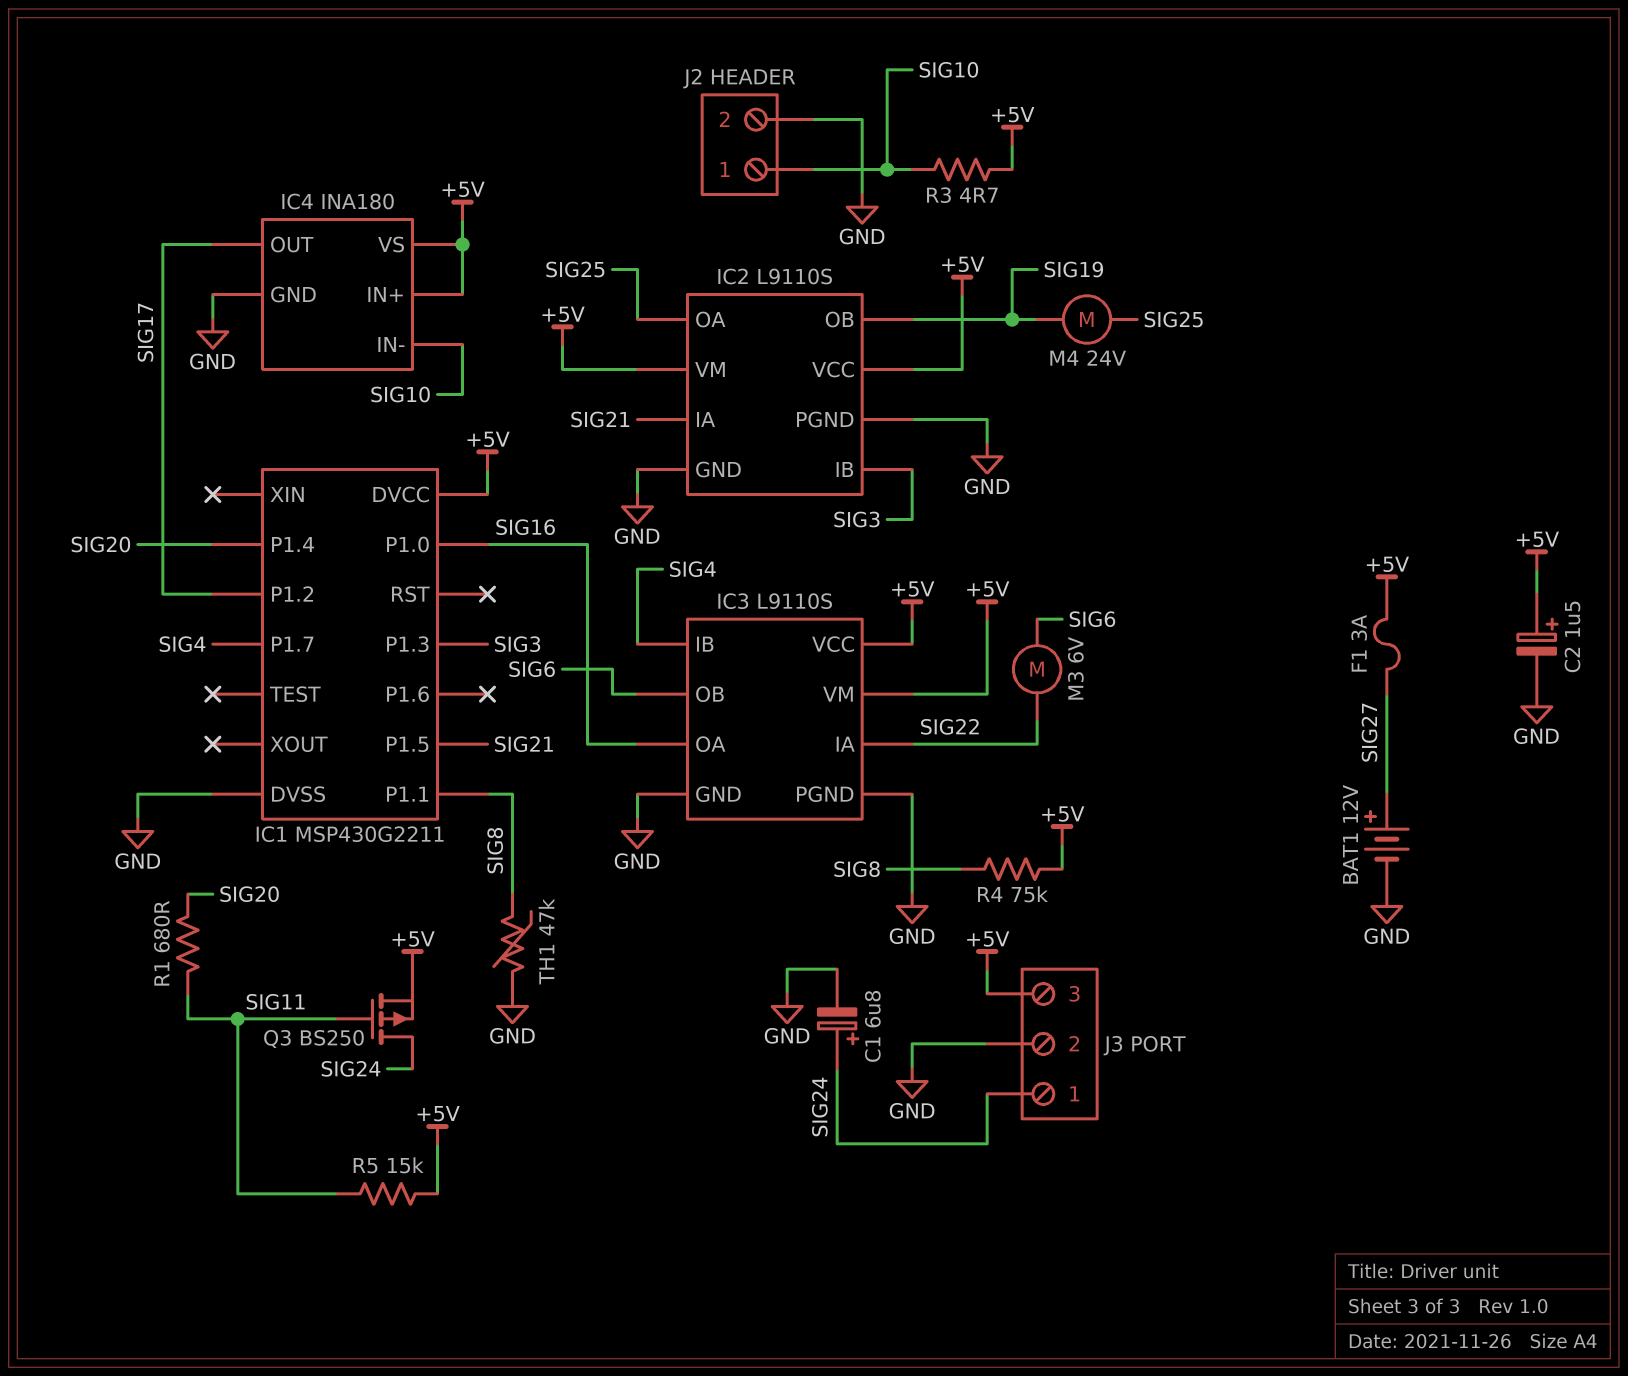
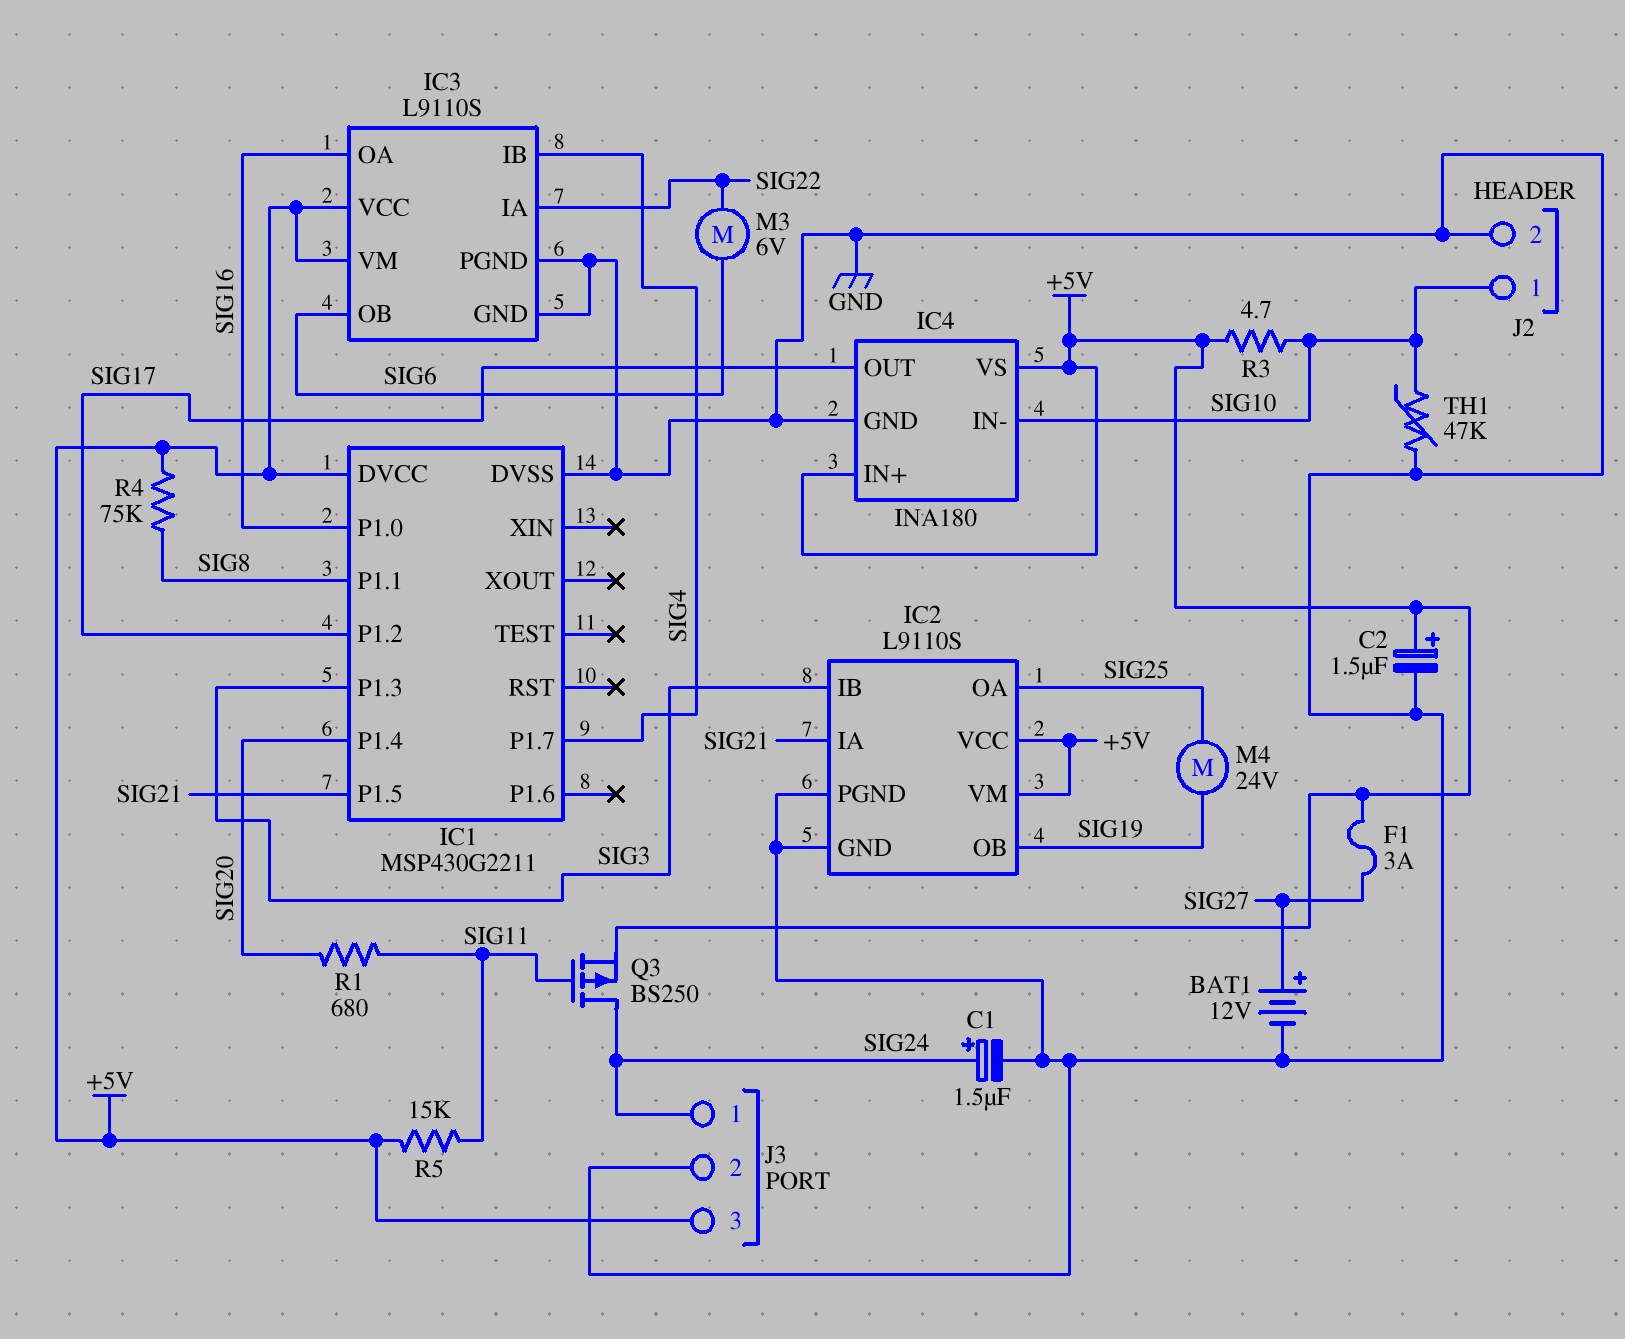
C1: 6.8uF (plus SIG24, minus GND) -> 1.5uF (plus SIG24, minus GND)
TH1: 47k (GND, SIG8) -> 47k (GND, SIG10)

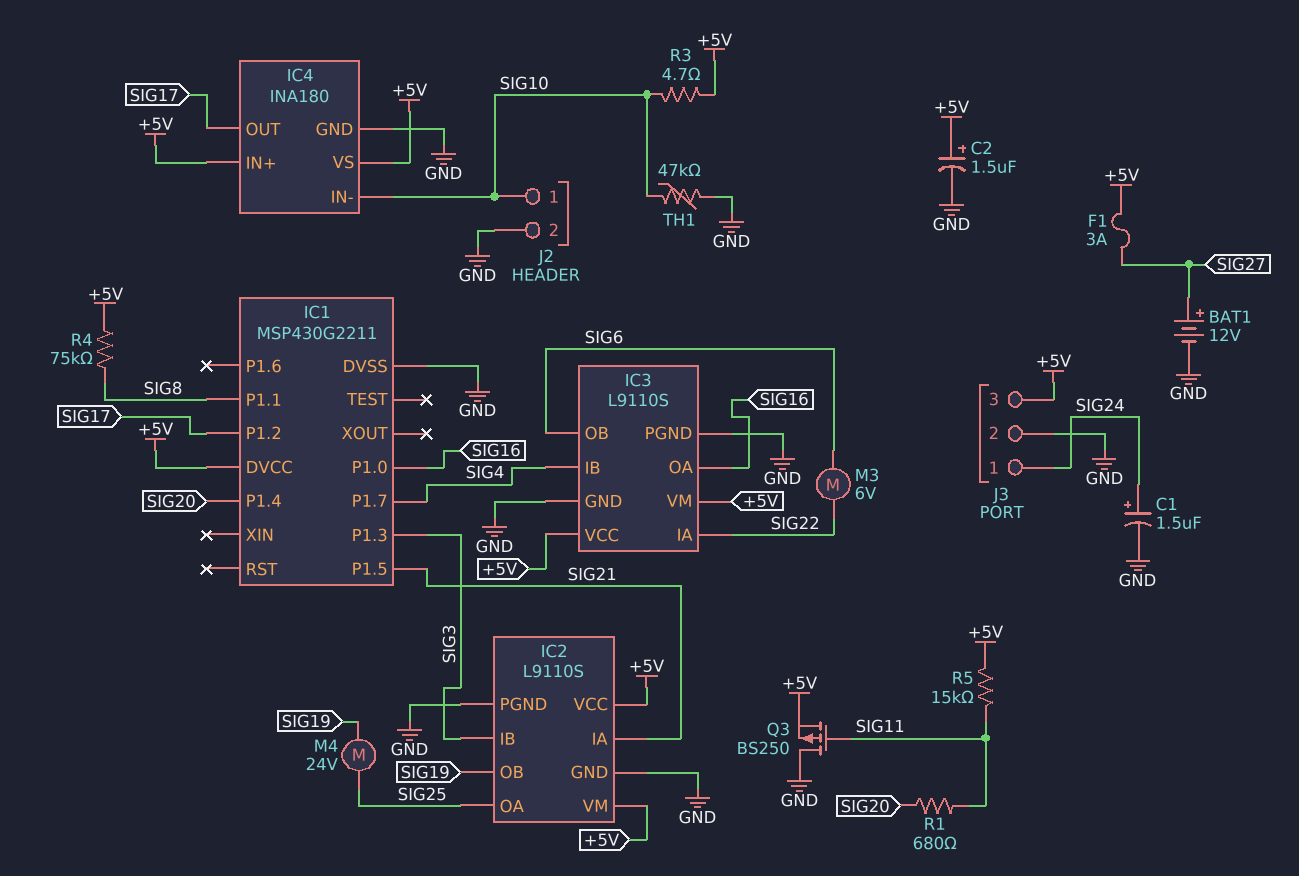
Q3: PMOS BS250 (G SIG11, D SIG24, S +5V) -> PMOS BS250 (G SIG11, D GND, S +5V)

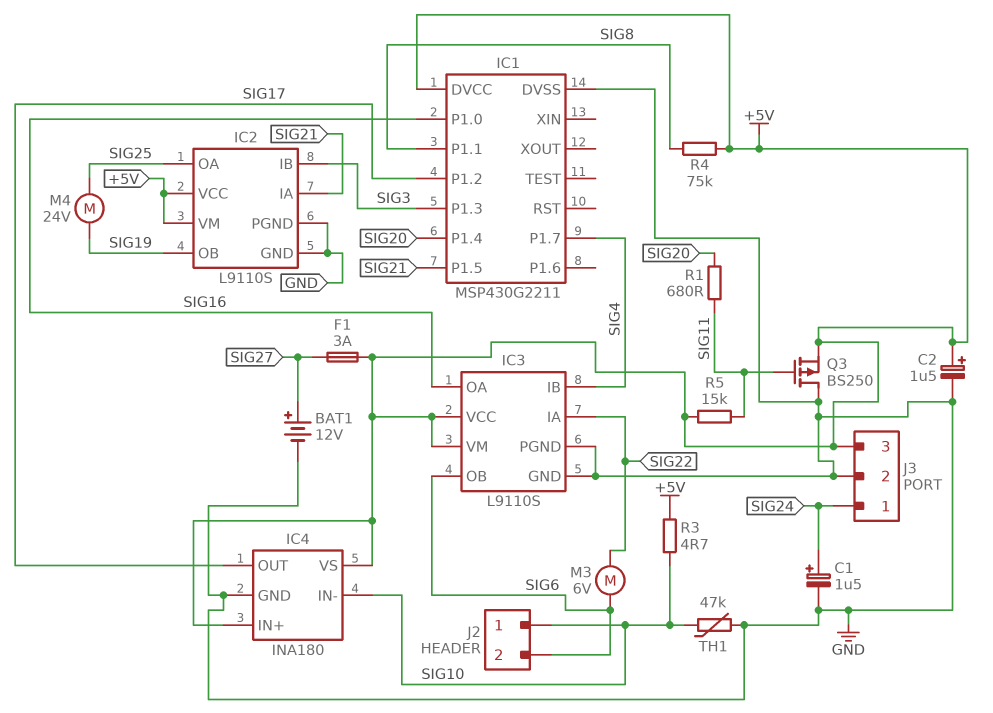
J2 pin 2: GND -> SIG6

